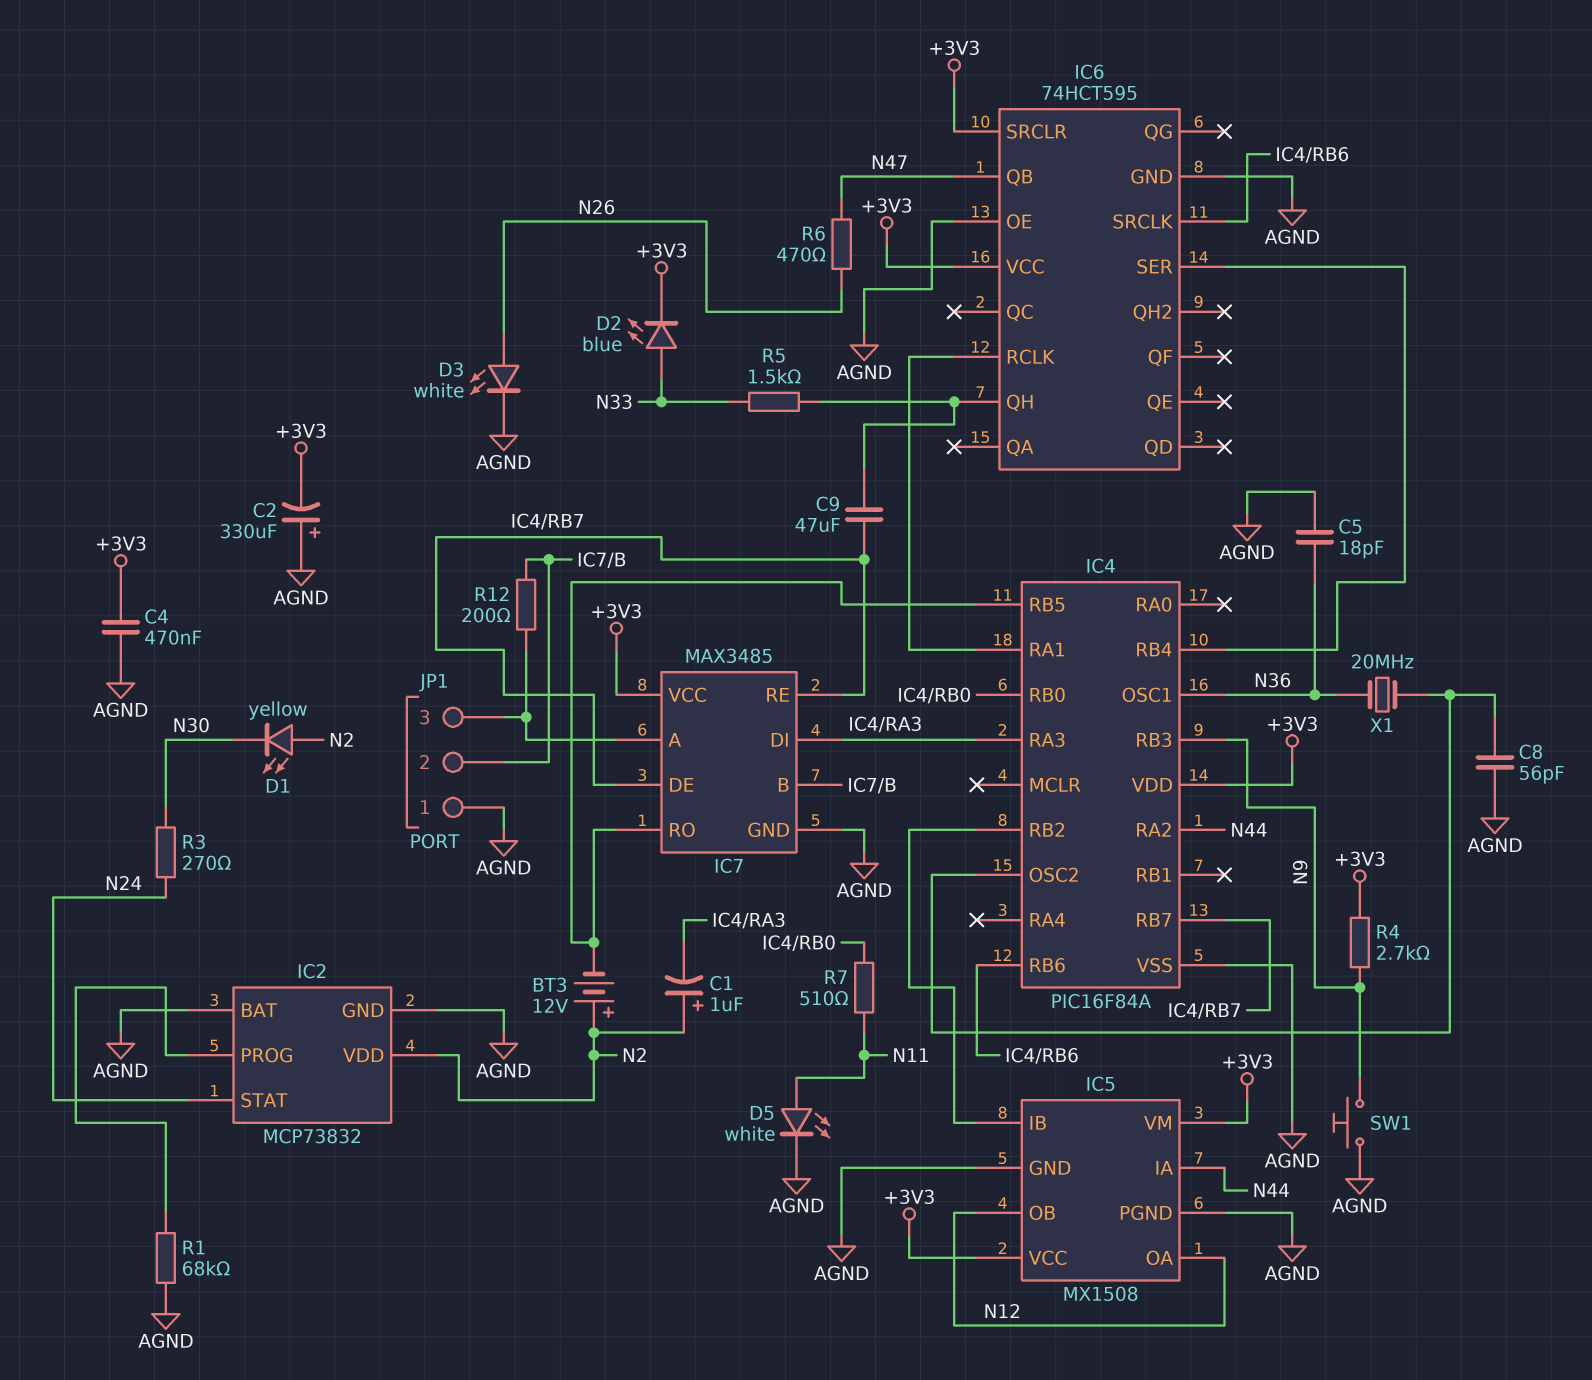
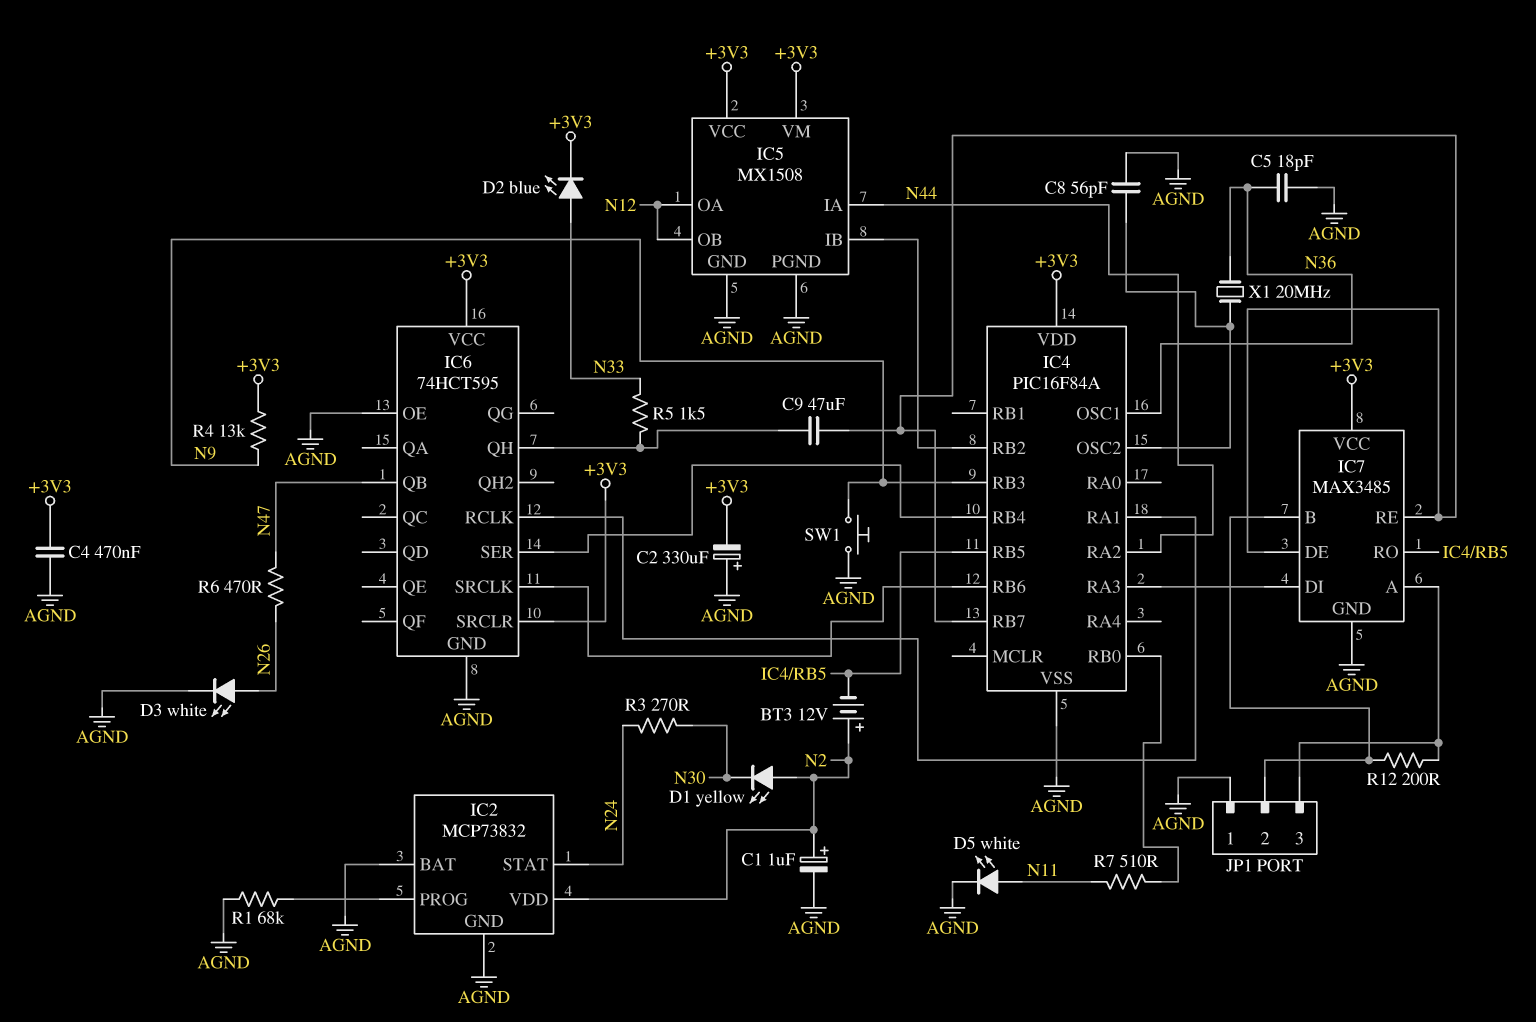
C1: 1uF (plus N2, minus IC4/RA3) -> 1uF (plus N2, minus AGND)
R4: 2.7k (+3V3, N9) -> 13k (+3V3, N9)

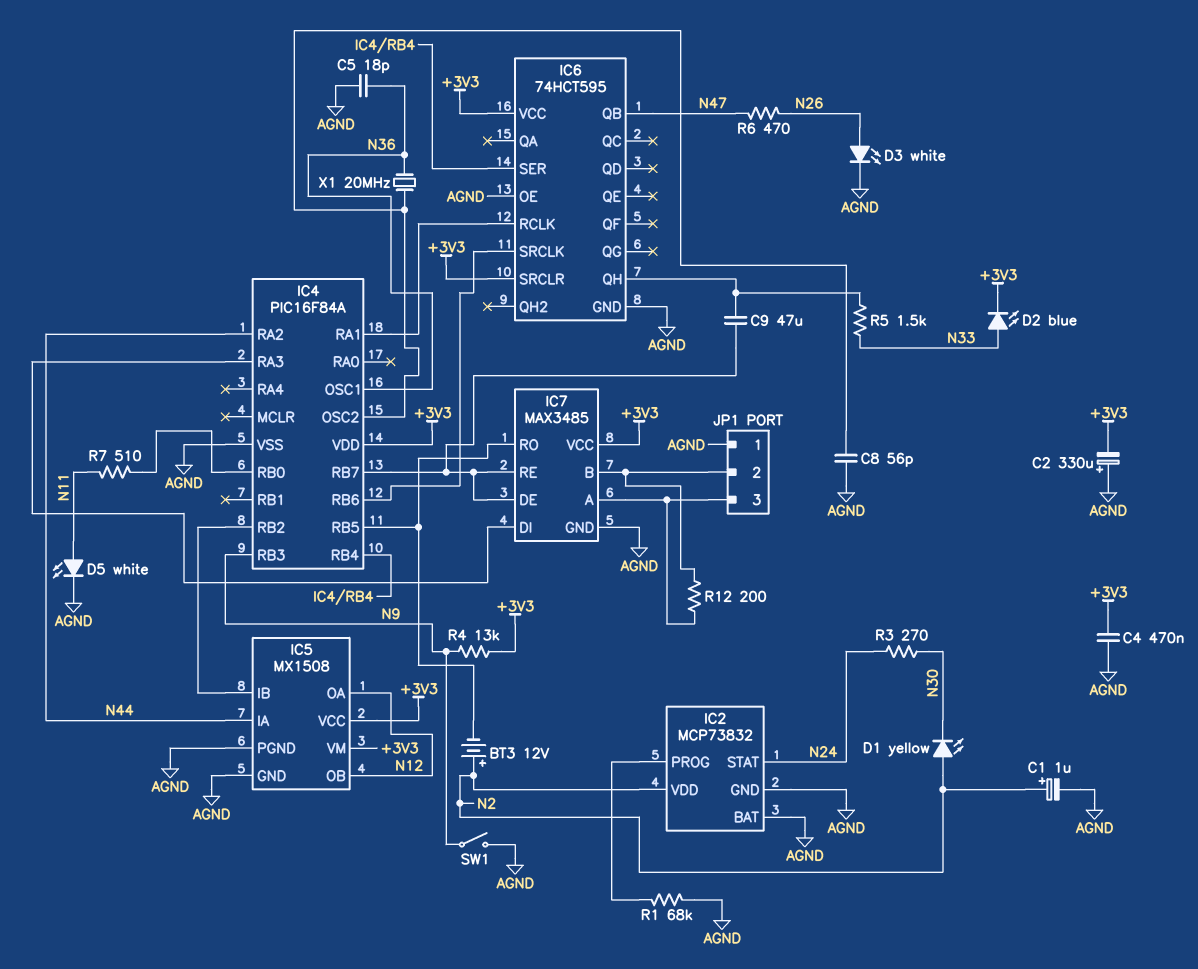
SW1: button (AGND, N9) -> switch (AGND, N9)

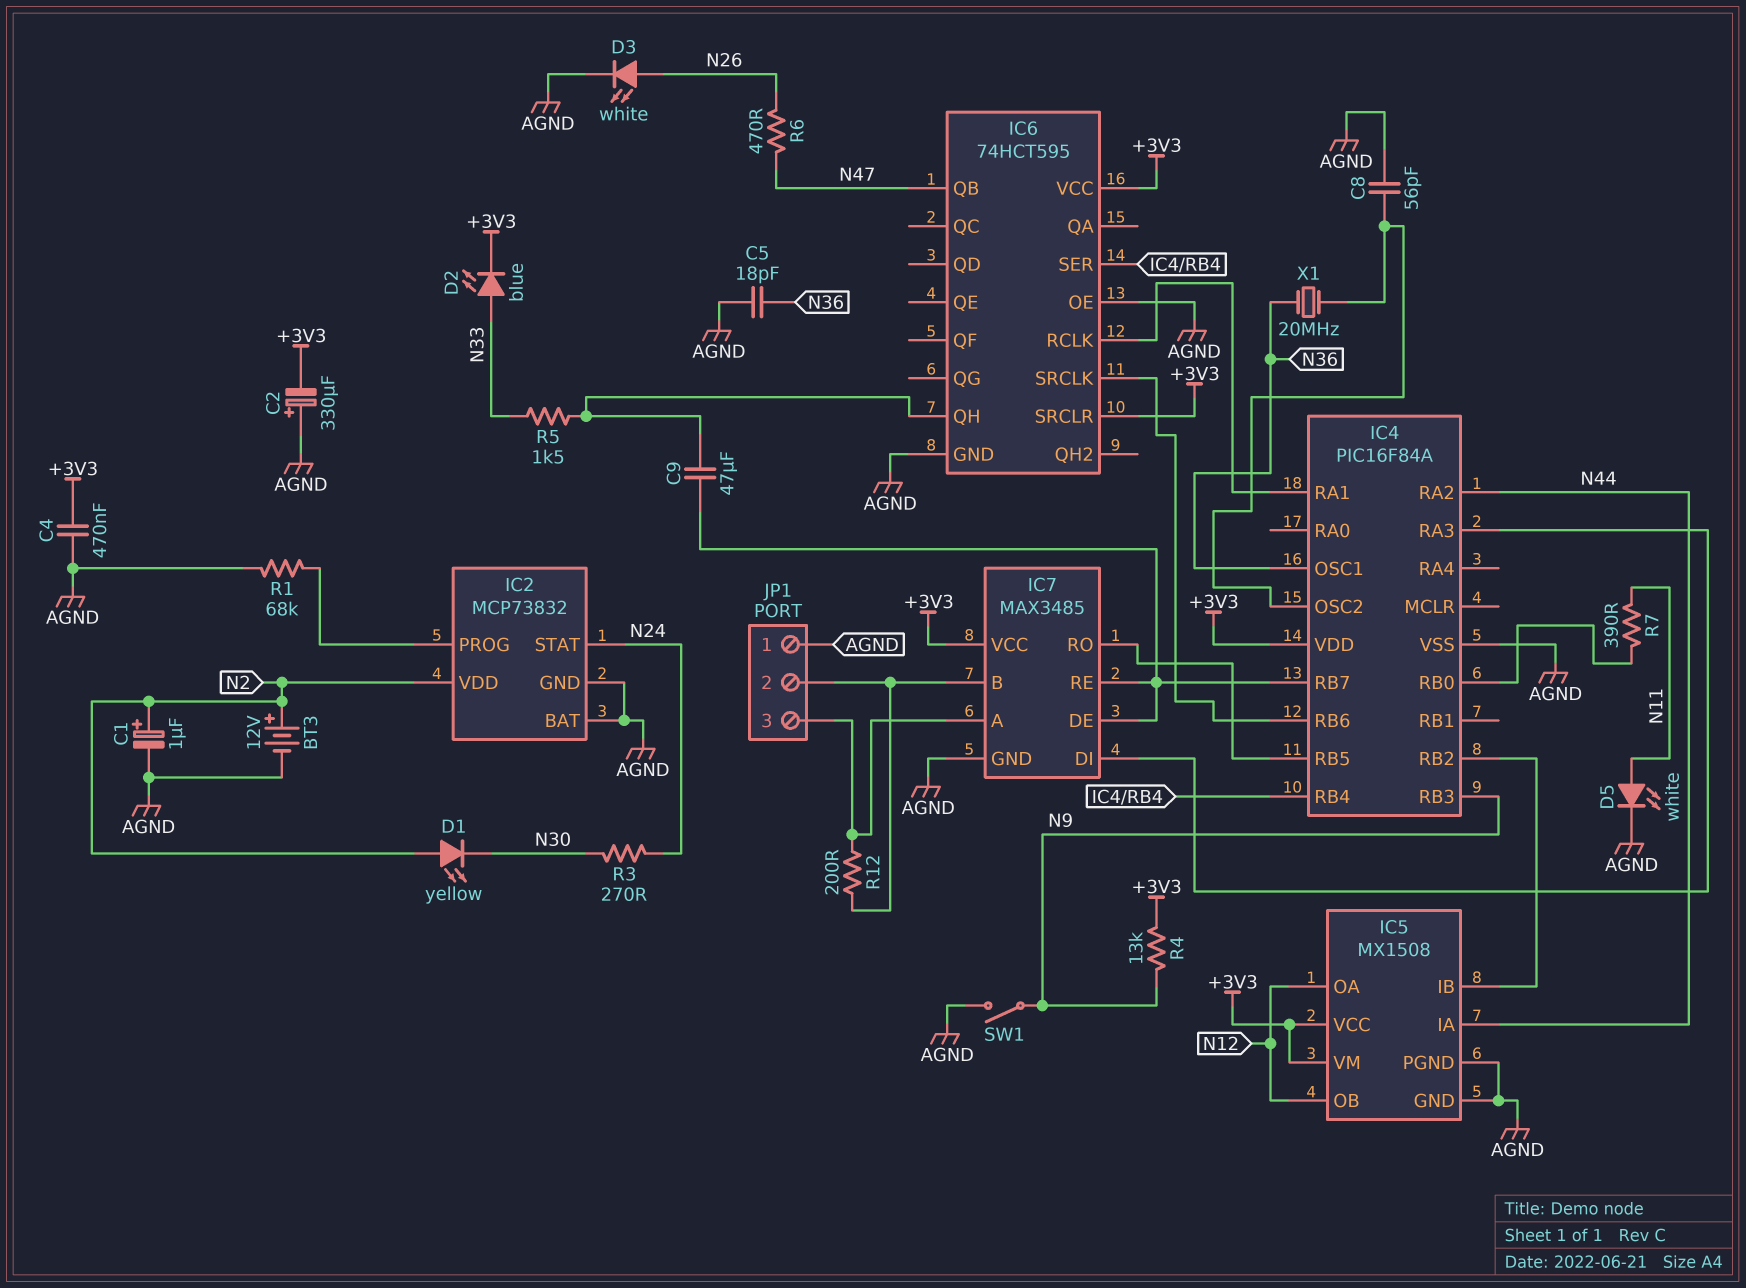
BT3: 12V (plus N2, minus IC4/RB5) -> 12V (plus N2, minus AGND)
R7: 510 (IC4/RB0, N11) -> 390 (IC4/RB0, N11)

